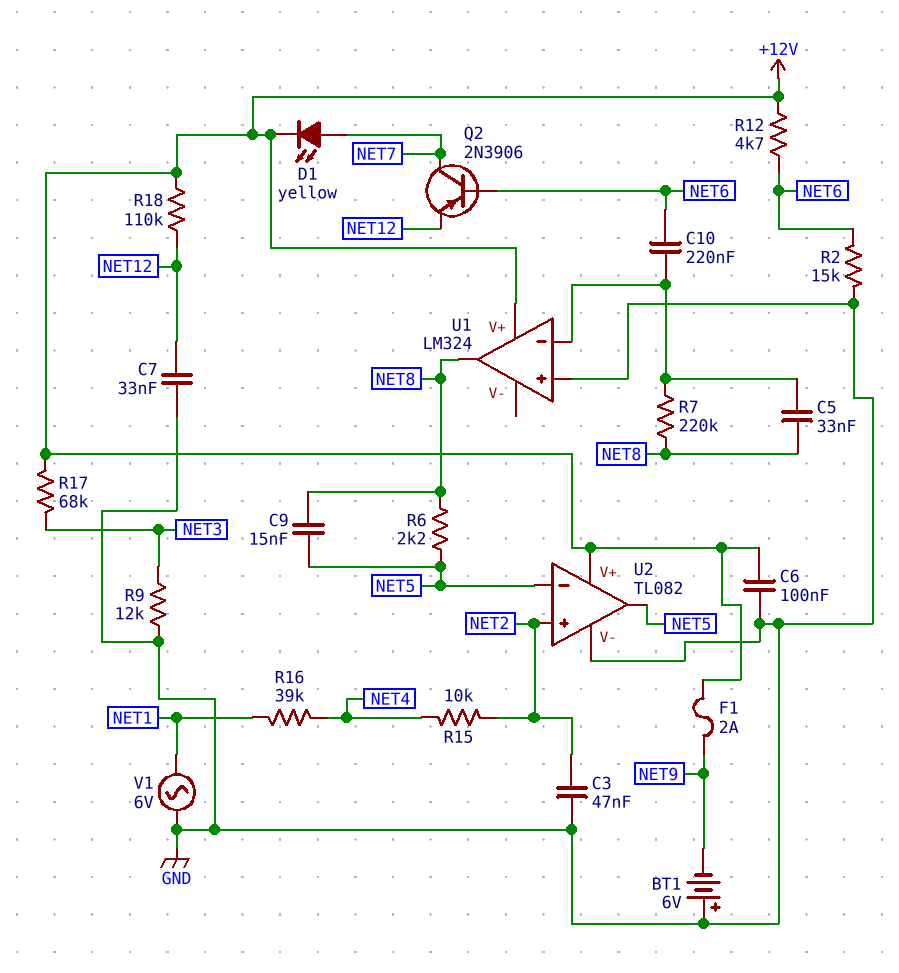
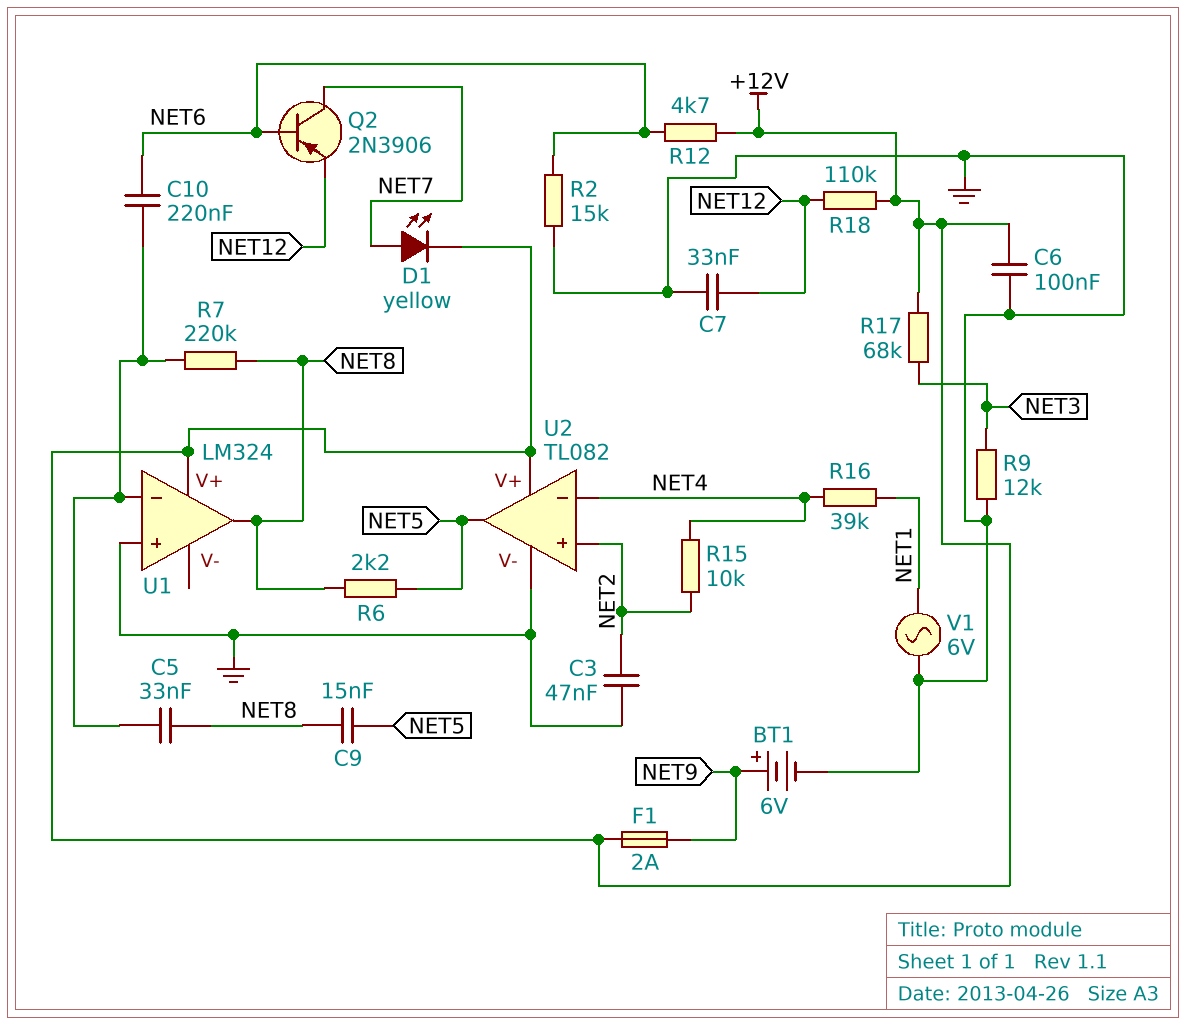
BT1: 6V (plus GND, minus NET9) -> 6V (plus NET9, minus GND)
U2 pin in-: NET5 -> NET4

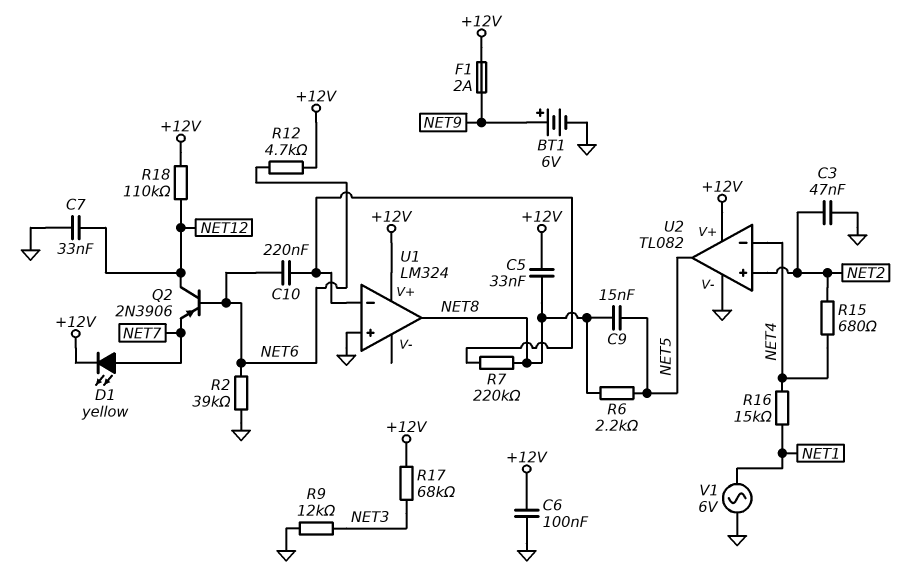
C5: 33nF (NET8, U1/in-) -> 33nF (+12V, NET8)
Q2: PNP 2N3906 (B NET6, C NET7, E NET12) -> PNP 2N3906 (B NET6, C NET12, E NET7)
R2: 15k (GND, NET6) -> 39k (GND, NET6)
R15: 10k (NET2, NET4) -> 680 (NET2, NET4)
R16: 39k (NET1, NET4) -> 15k (NET1, NET4)

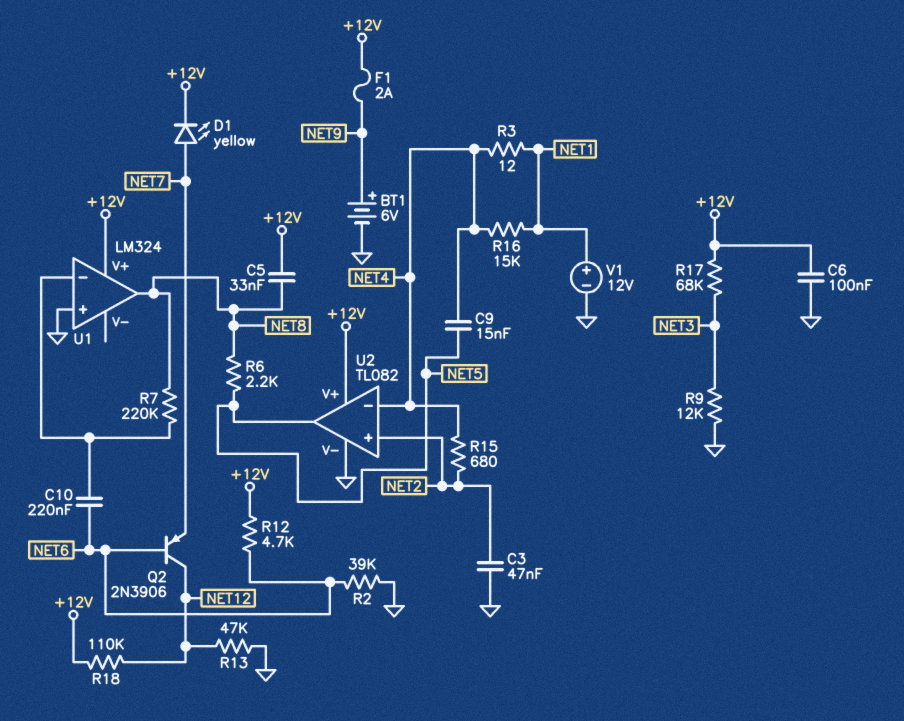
C7: 33nF (GND, NET12) -> none
C9: 15nF (NET5, NET8) -> 15nF (NET4, NET5)
R3: none -> 12 (NET1, NET4)
R13: none -> 47k (GND, NET12)
V1: AC 6V (GND, NET1) -> 12V (plus NET1, minus GND)

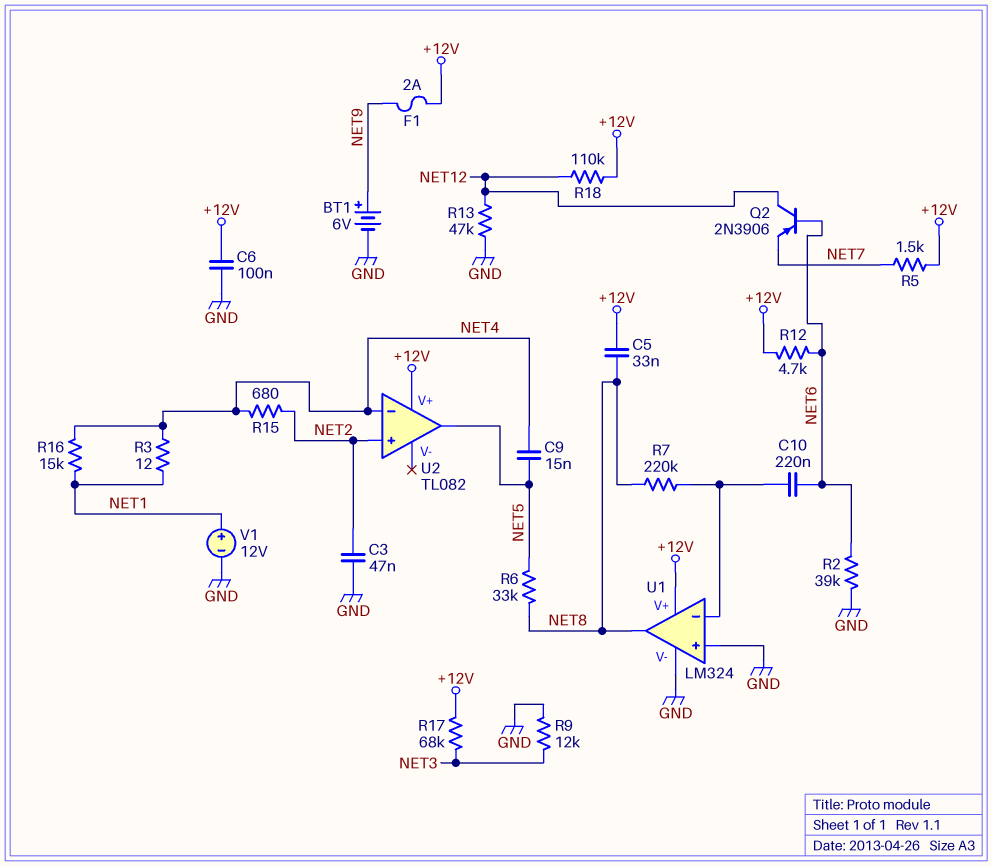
D1: LED yellow (A NET7, K +12V) -> none
R5: none -> 1.5k (+12V, NET7)
R6: 2.2k (NET5, NET8) -> 33k (NET5, NET8)
U1 pin V-: none -> GND
U2 pin V-: GND -> none

